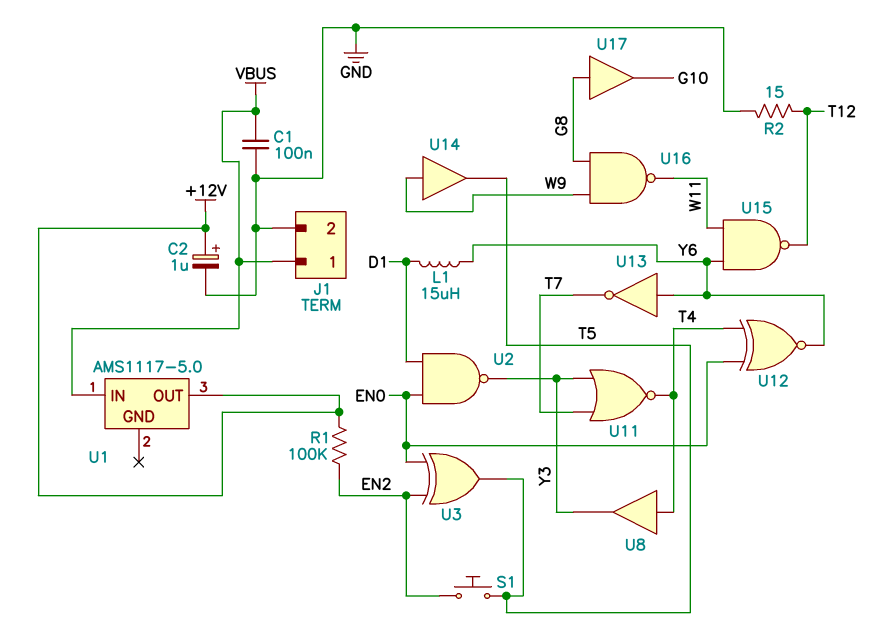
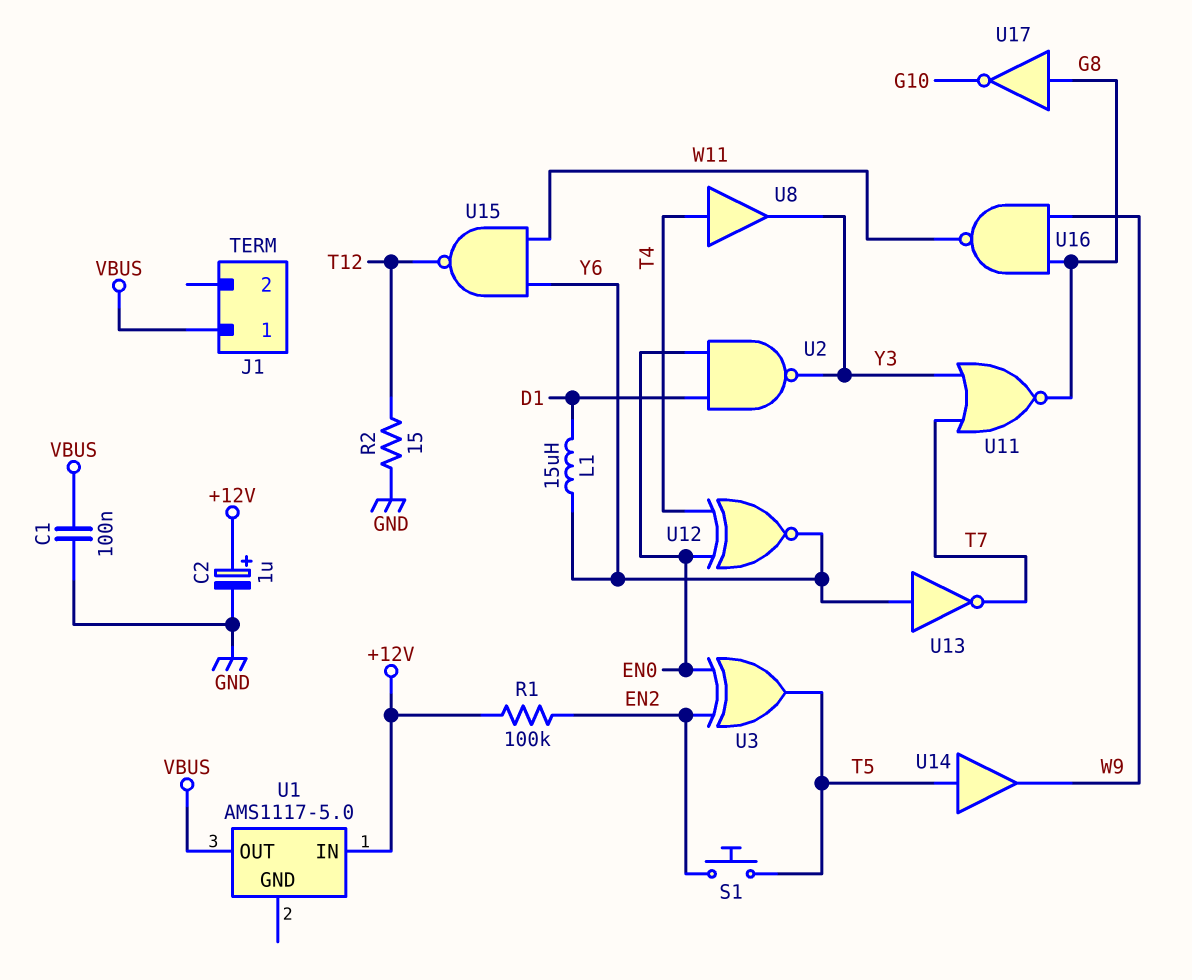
J1 pin 2: GND -> none
U1 pin IN: VBUS -> +12V
U1 pin OUT: +12V -> VBUS
U11: NOR (in T7, in Y3, out T4) -> NOR (in T7, in Y3, out G8)
U14: buffer (in W9, out T5) -> buffer (in T5, out W9)
U17: buffer (in G8, out G10) -> NOT (in G8, out G10)

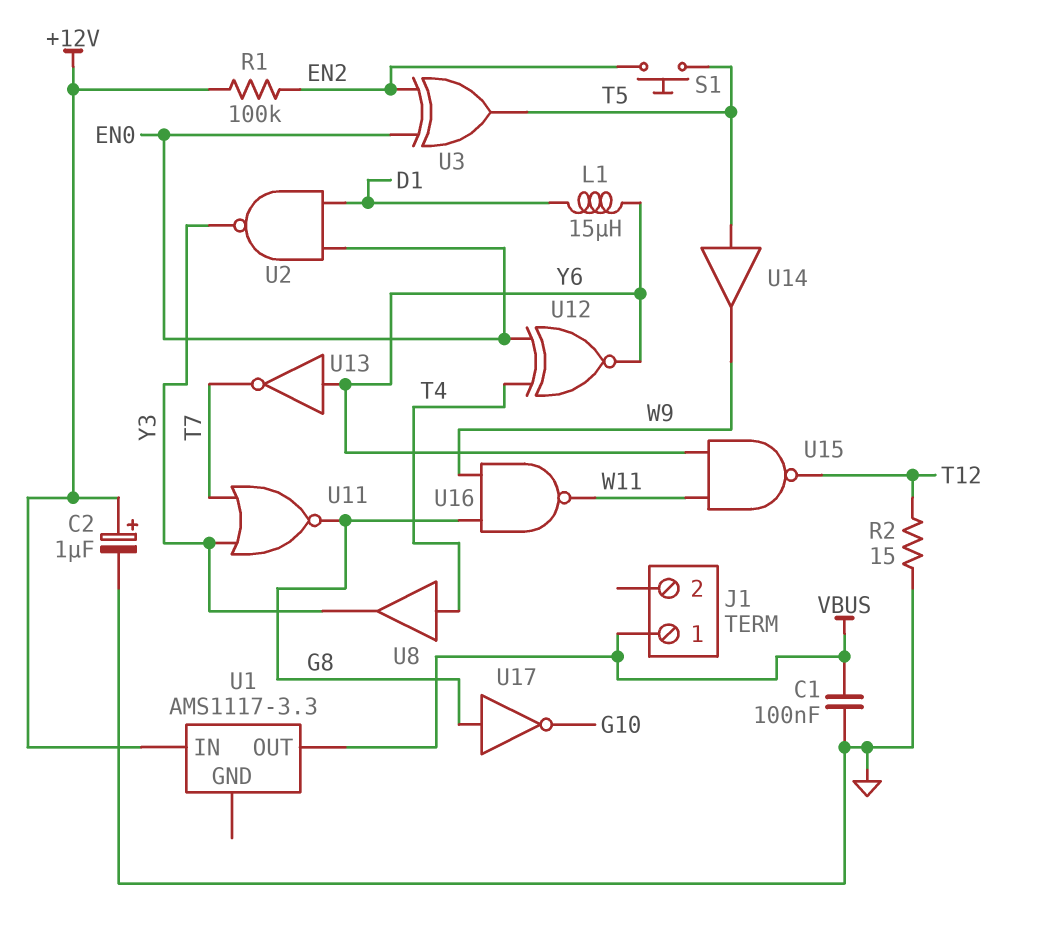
U1: AMS1117-5.0 -> AMS1117-3.3

